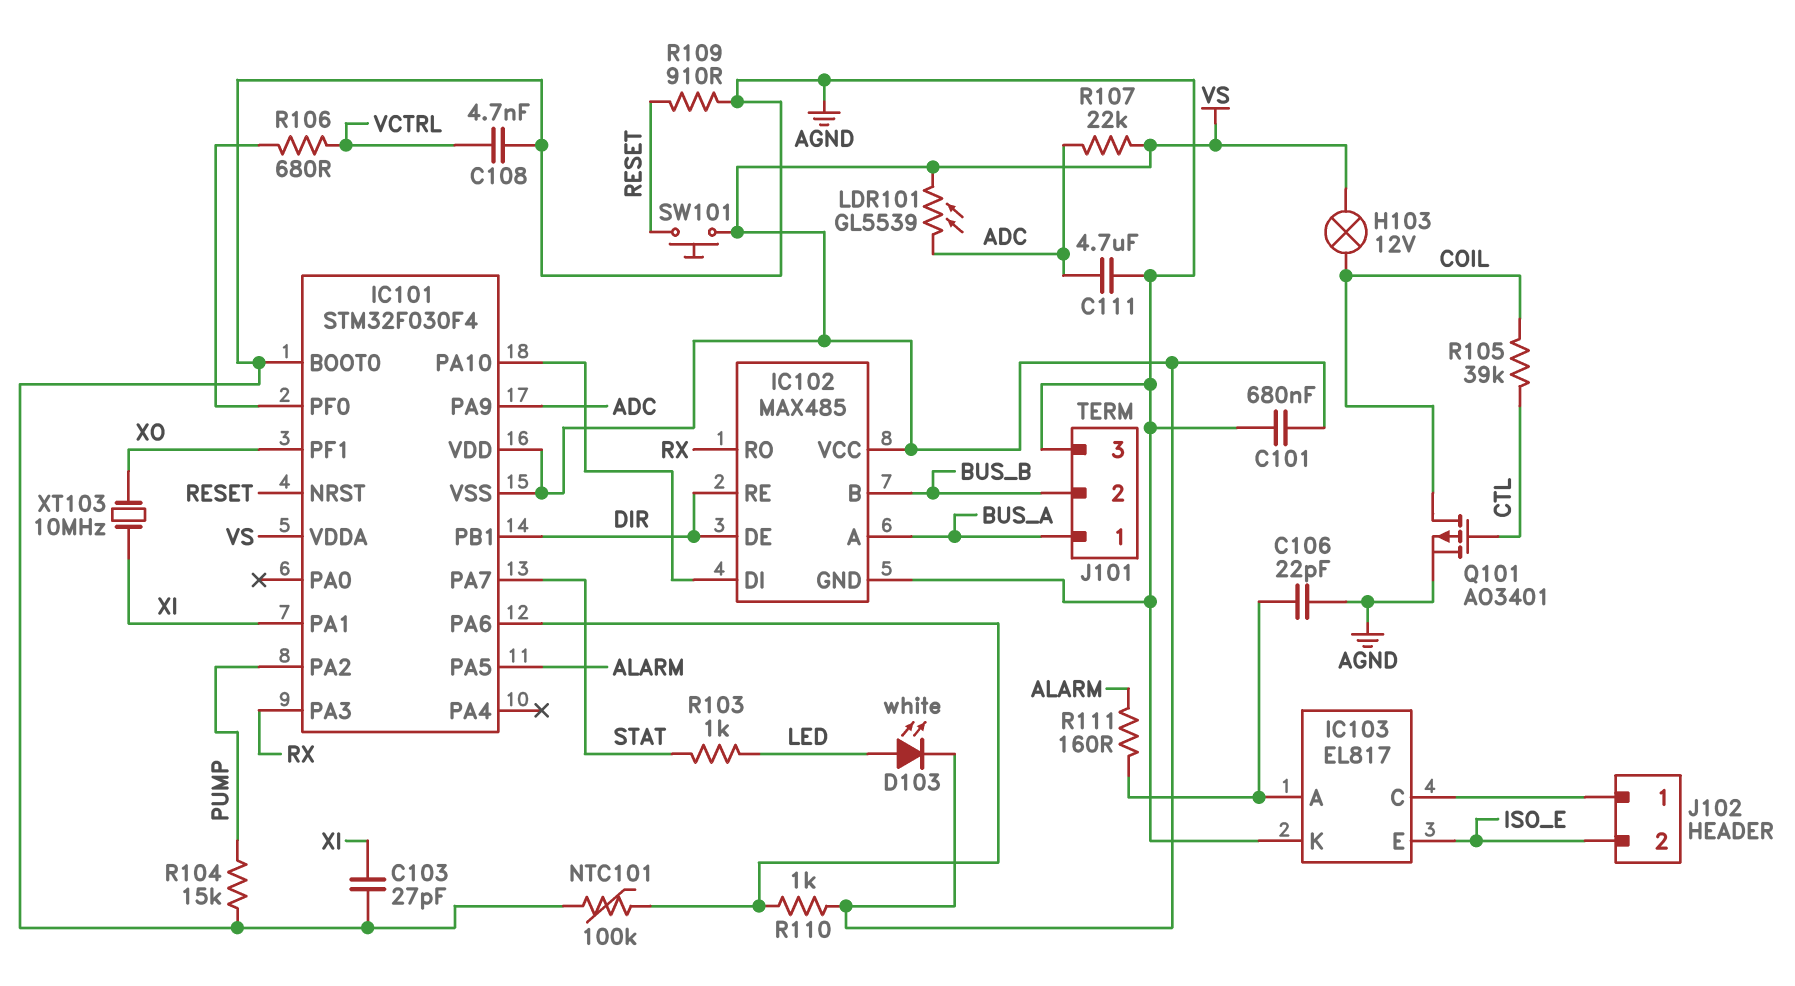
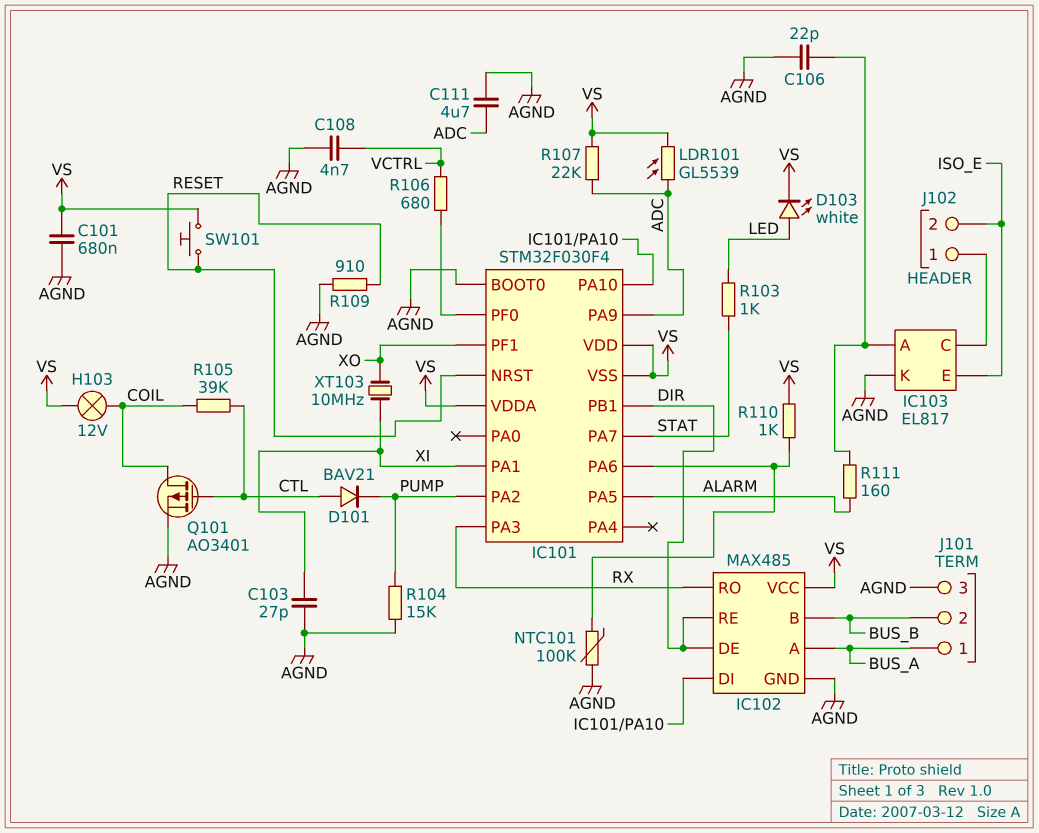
D101: none -> diode BAV21 (A CTL, K PUMP)

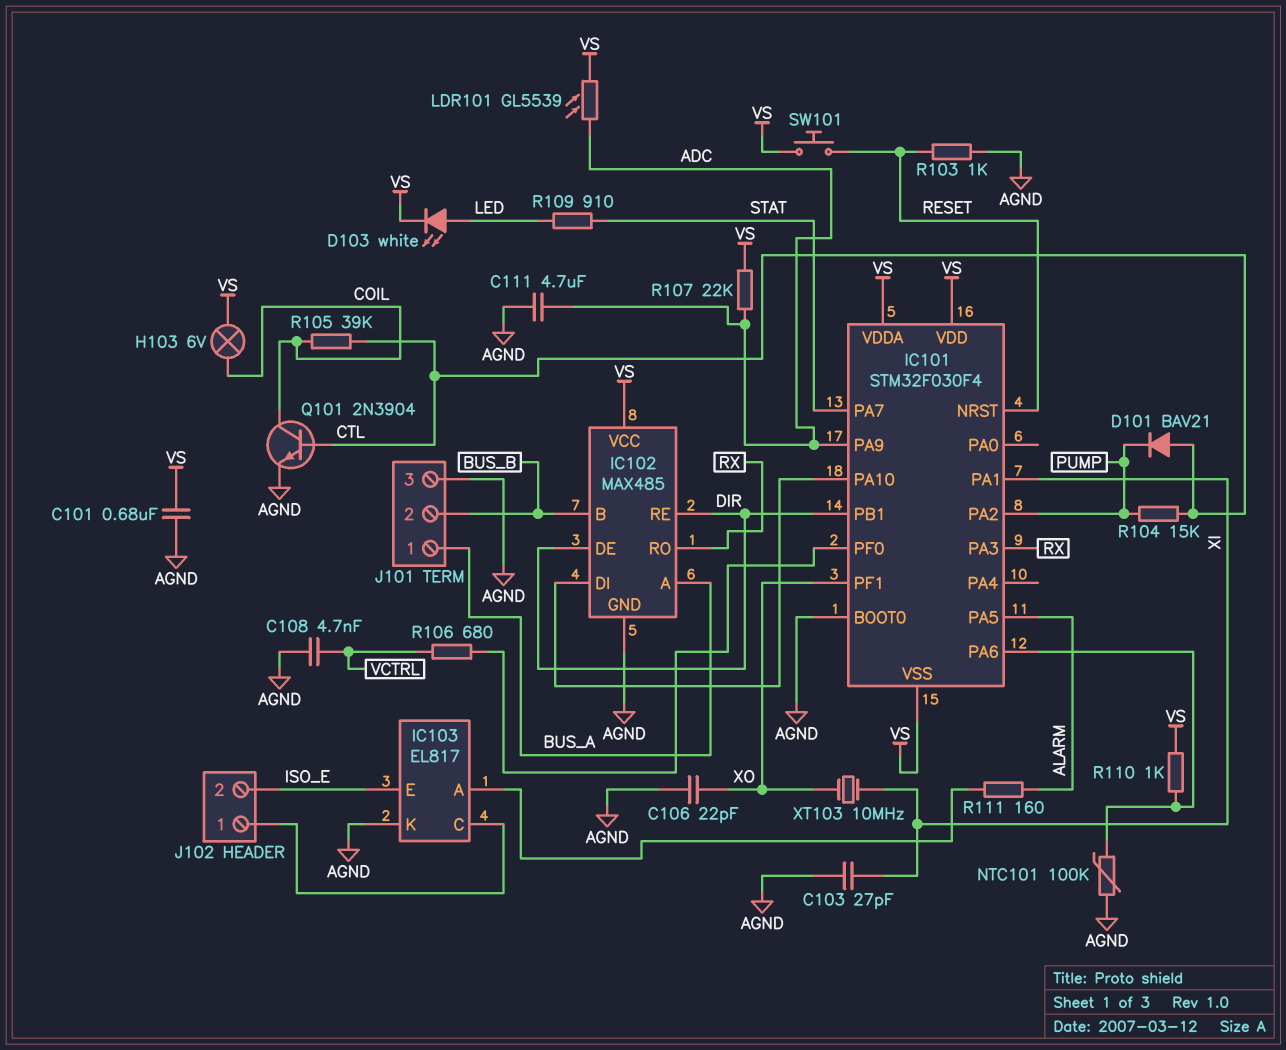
C106: 22pF (AGND, IC103/A) -> 22pF (AGND, XO)
H103: lamp 12V (COIL, VS) -> lamp 6V (COIL, VS)
Q101: PMOS AO3401 (G CTL, D COIL, S AGND) -> NPN 2N3904 (B CTL, C COIL, E AGND)
R103: 1k (LED, STAT) -> 1k (AGND, RESET)
R104: 15k (AGND, PUMP) -> 15k (CTL, PUMP)
R109: 910 (AGND, RESET) -> 910 (LED, STAT)

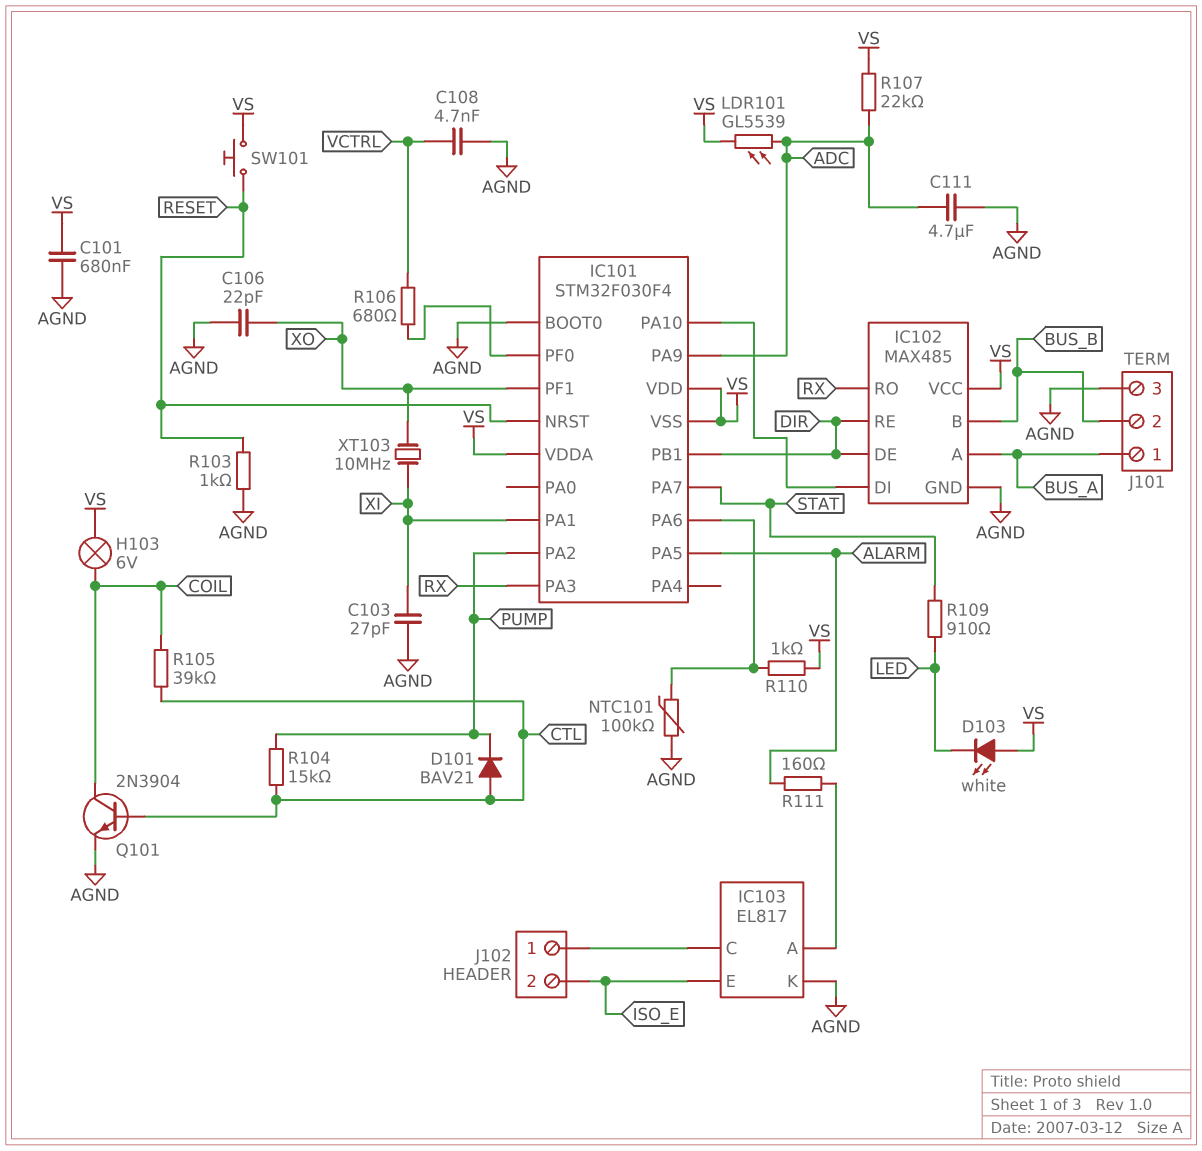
D103: LED white (A LED, K VS) -> LED white (A VS, K LED)

